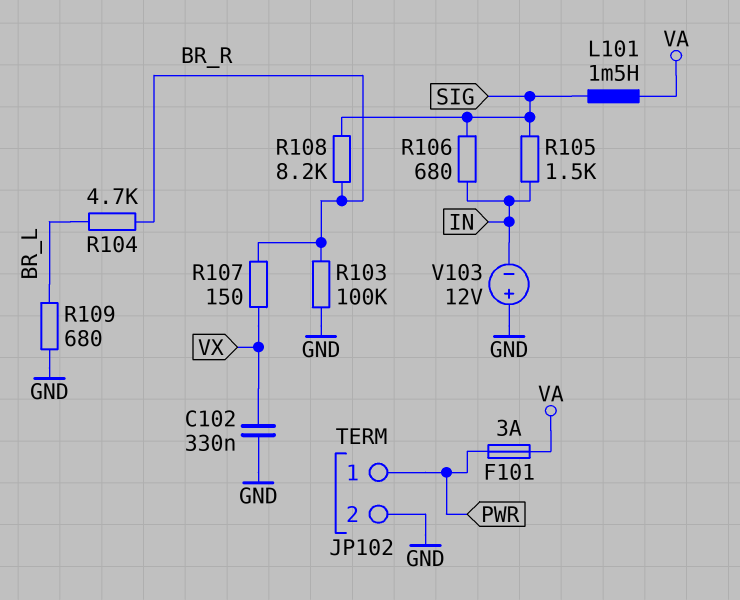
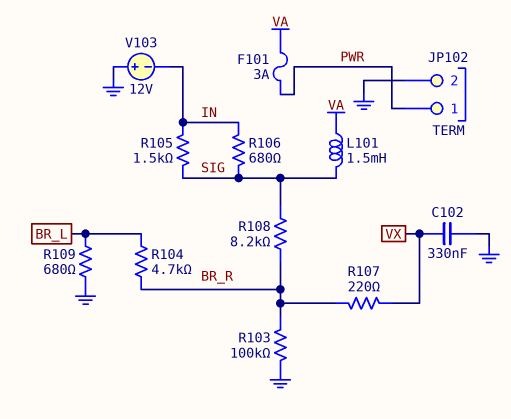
R107: 150 (BR_R, VX) -> 220 (BR_R, VX)

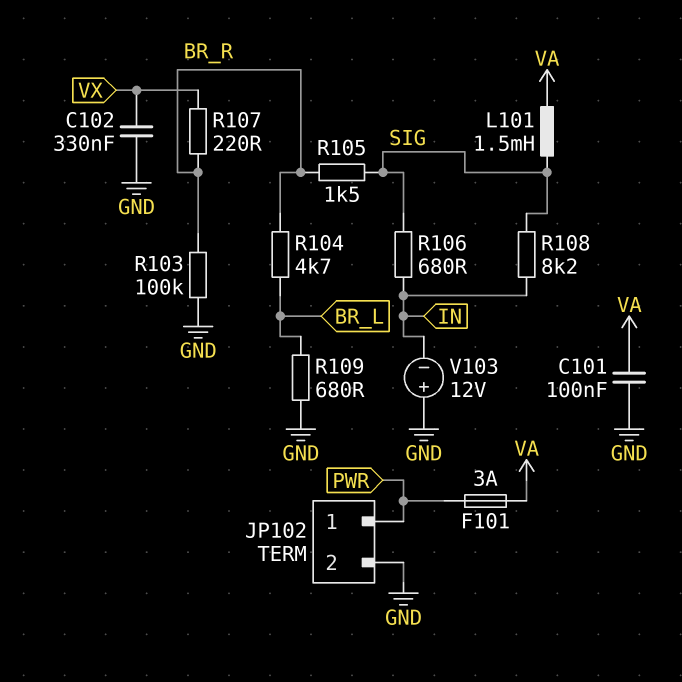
C101: none -> 100nF (GND, VA)
R105: 1.5k (IN, SIG) -> 1.5k (BR_R, SIG)
R108: 8.2k (BR_R, SIG) -> 8.2k (IN, SIG)

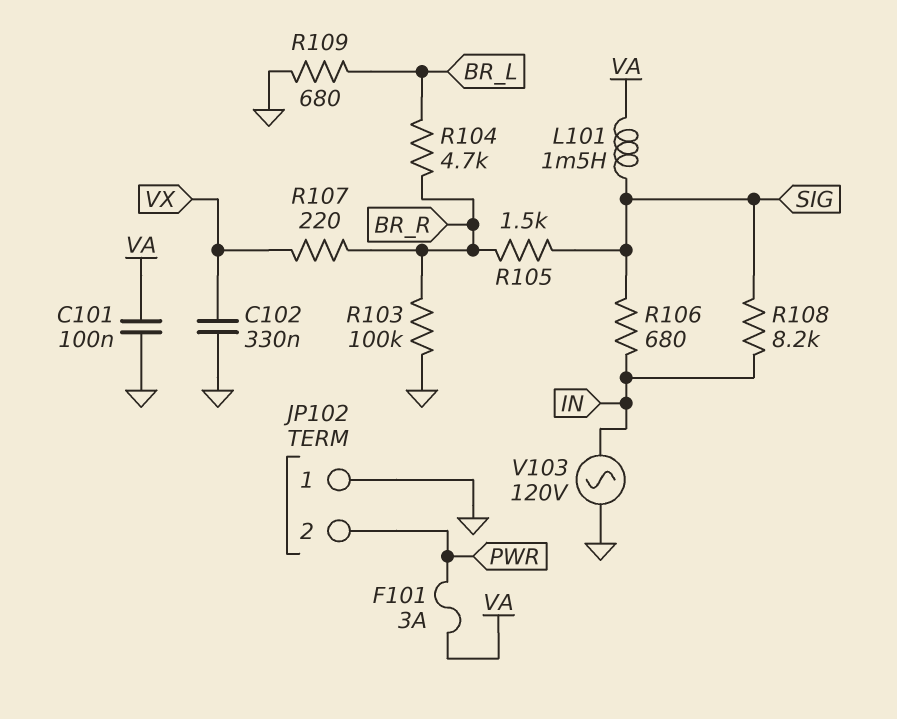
JP102 pin 1: PWR -> GND
JP102 pin 2: GND -> PWR
V103: 12V (plus GND, minus IN) -> AC 120V (GND, IN)

